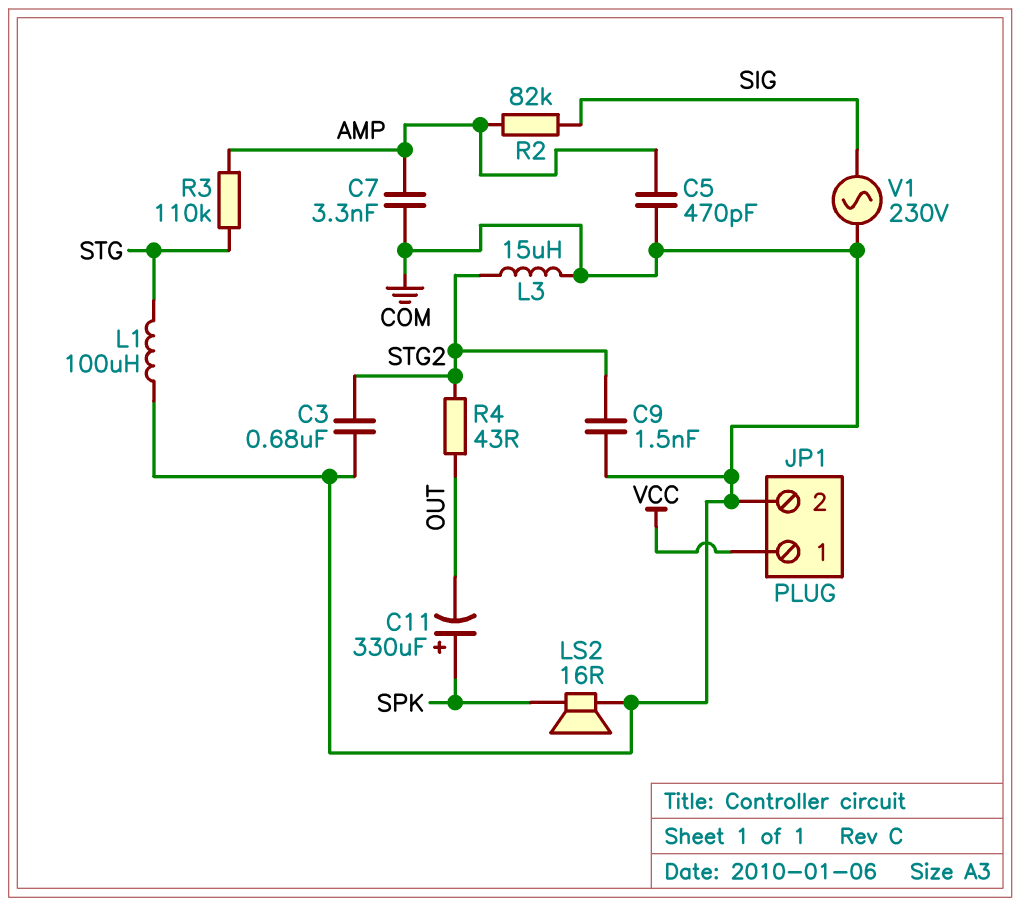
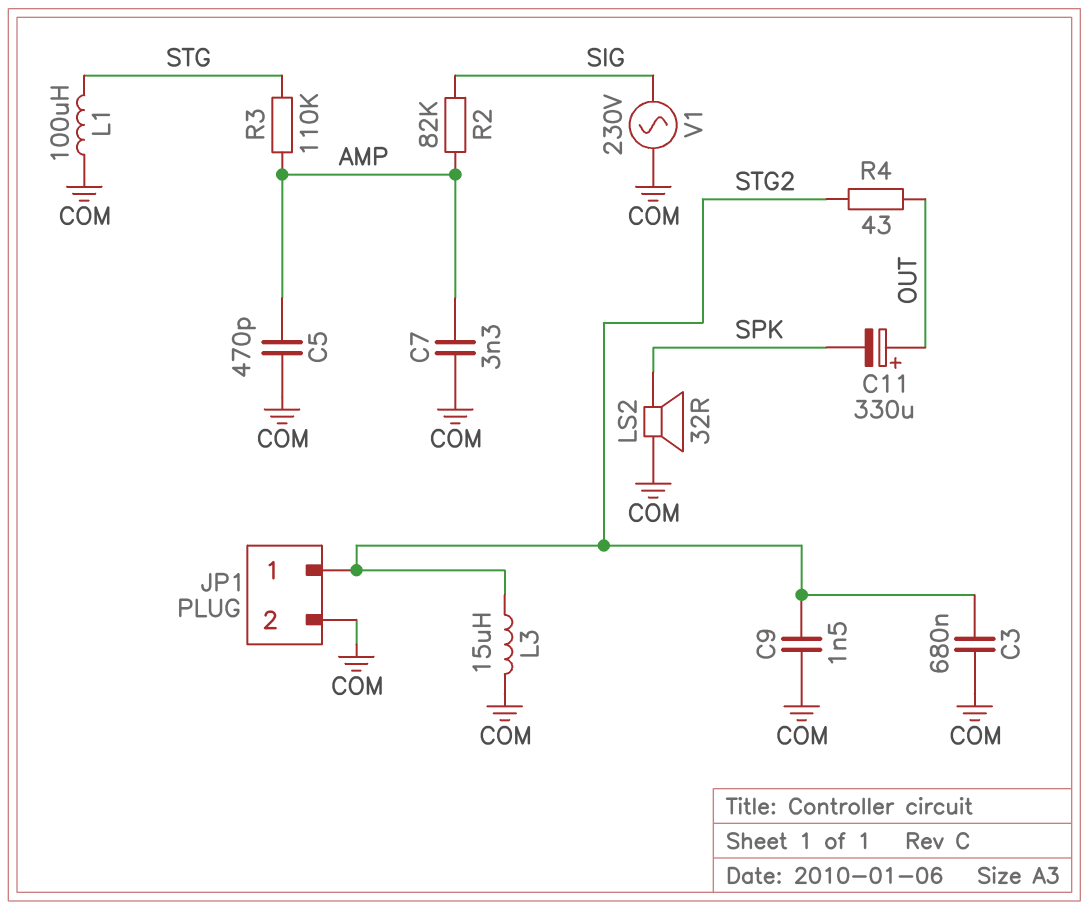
C11: 330uF (plus SPK, minus OUT) -> 330uF (plus OUT, minus SPK)
JP1 pin 1: VCC -> STG2
LS2: speaker 16R (COM, SPK) -> speaker 32R (COM, SPK)

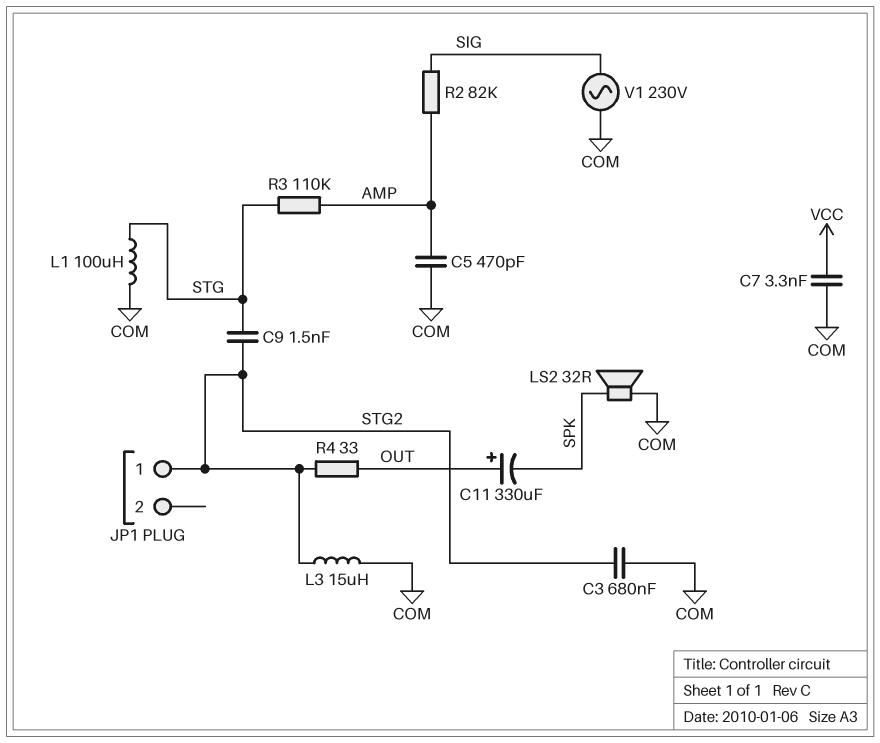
C7: 3.3nF (AMP, COM) -> 3.3nF (COM, VCC)
C9: 1.5nF (COM, STG2) -> 1.5nF (STG, STG2)
JP1 pin 2: COM -> none
R4: 43 (OUT, STG2) -> 33 (OUT, STG2)

